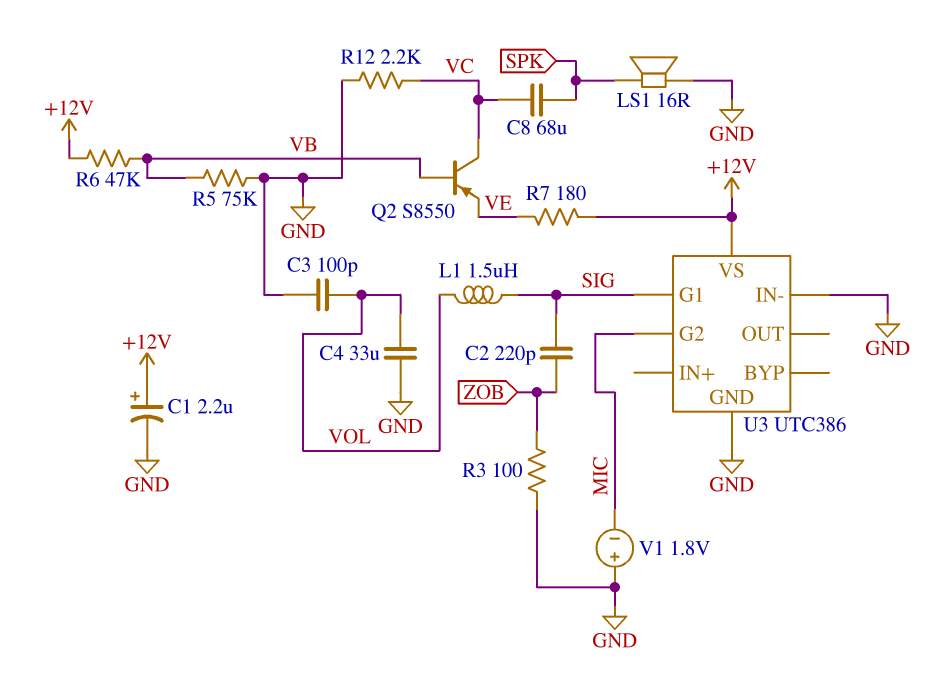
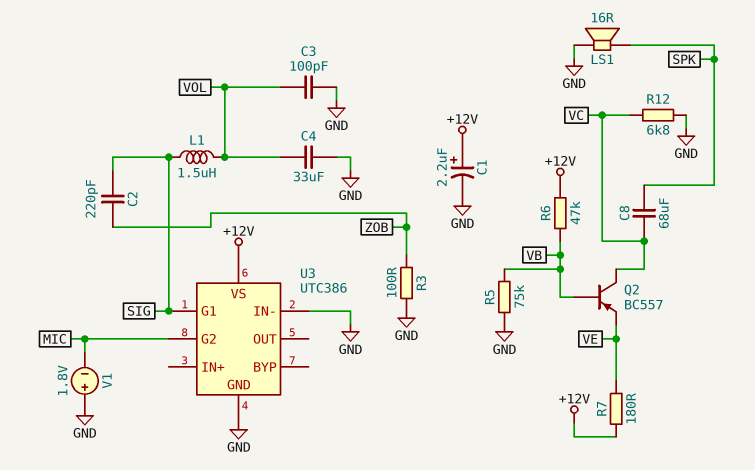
Q2: PNP S8550 (B VB, C VC, E VE) -> PNP BC557 (B VB, C VC, E VE)
R12: 2.2k (GND, VC) -> 6.8k (GND, VC)

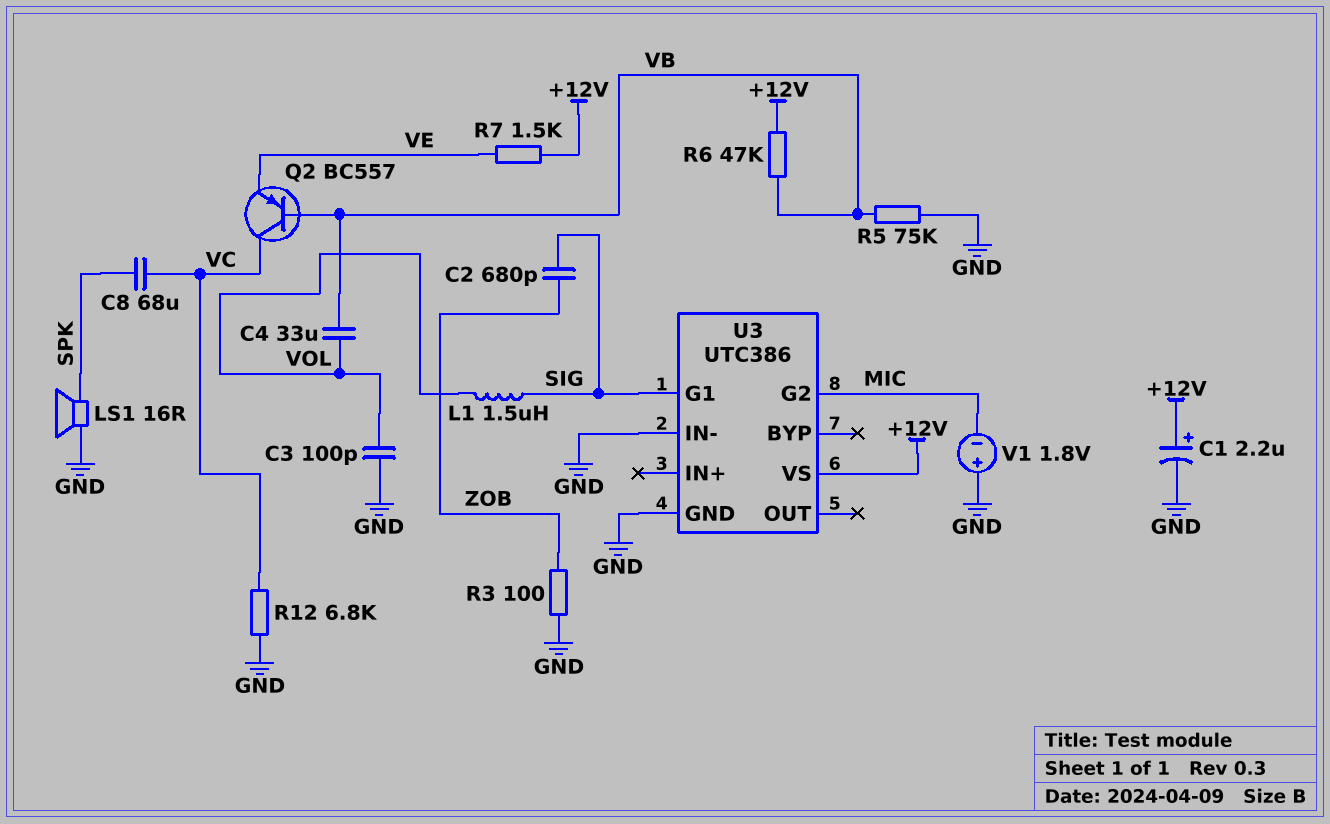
C2: 220pF (SIG, ZOB) -> 680pF (SIG, ZOB)
C4: 33uF (GND, VOL) -> 33uF (VB, VOL)
R7: 180 (+12V, VE) -> 1.5k (+12V, VE)

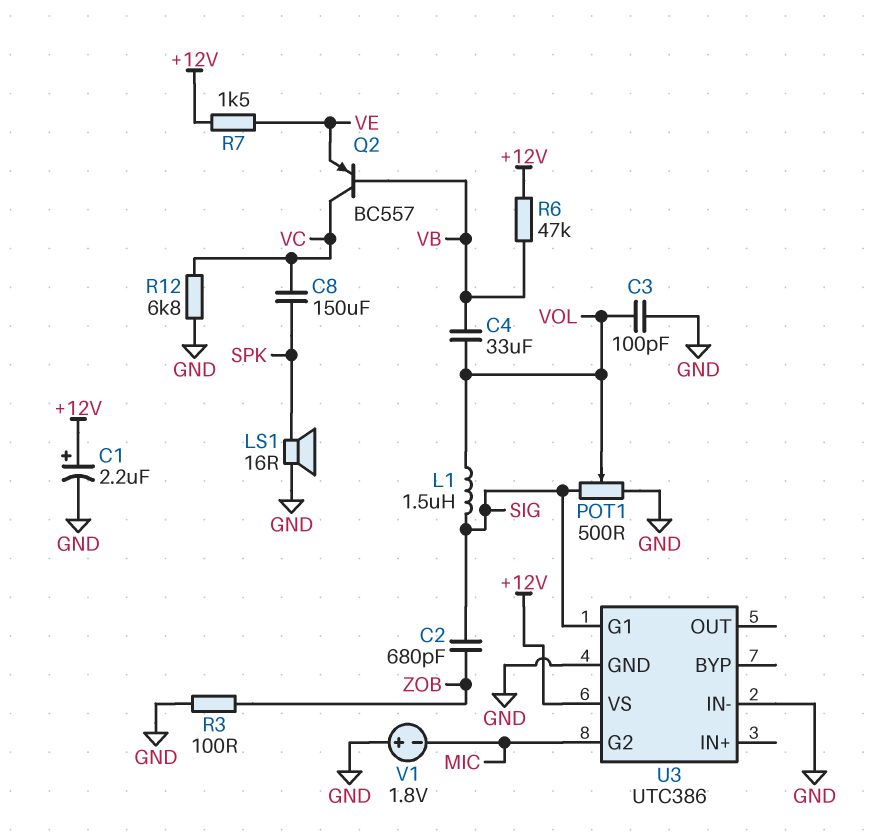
C8: 68uF (SPK, VC) -> 150uF (SPK, VC)
POT1: none -> 500 (GND, SIG, wiper VOL)
R5: 75k (GND, VB) -> none

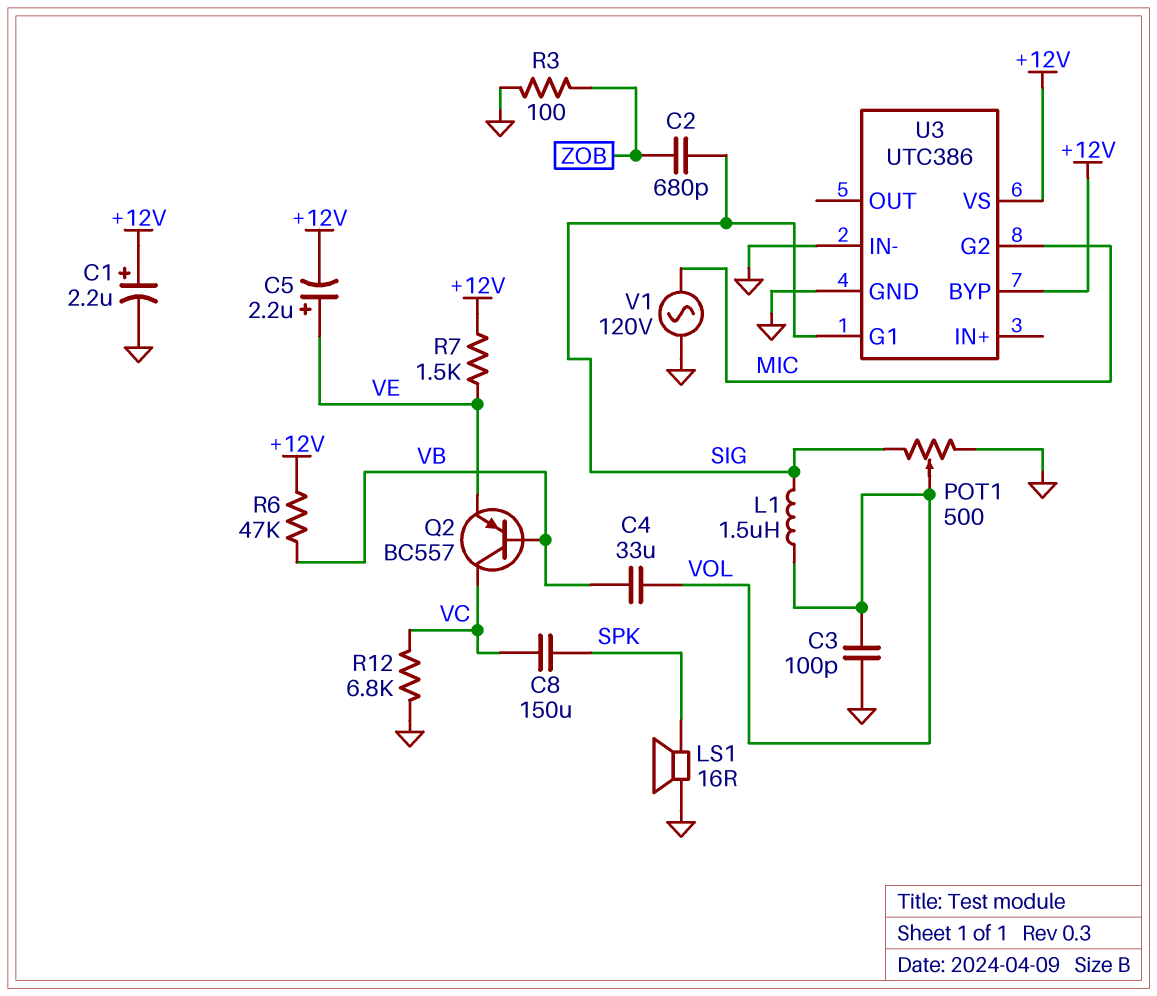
C5: none -> 2.2uF (plus VE, minus +12V)
U3 pin BYP: none -> +12V
V1: 1.8V (plus GND, minus MIC) -> AC 120V (GND, MIC)

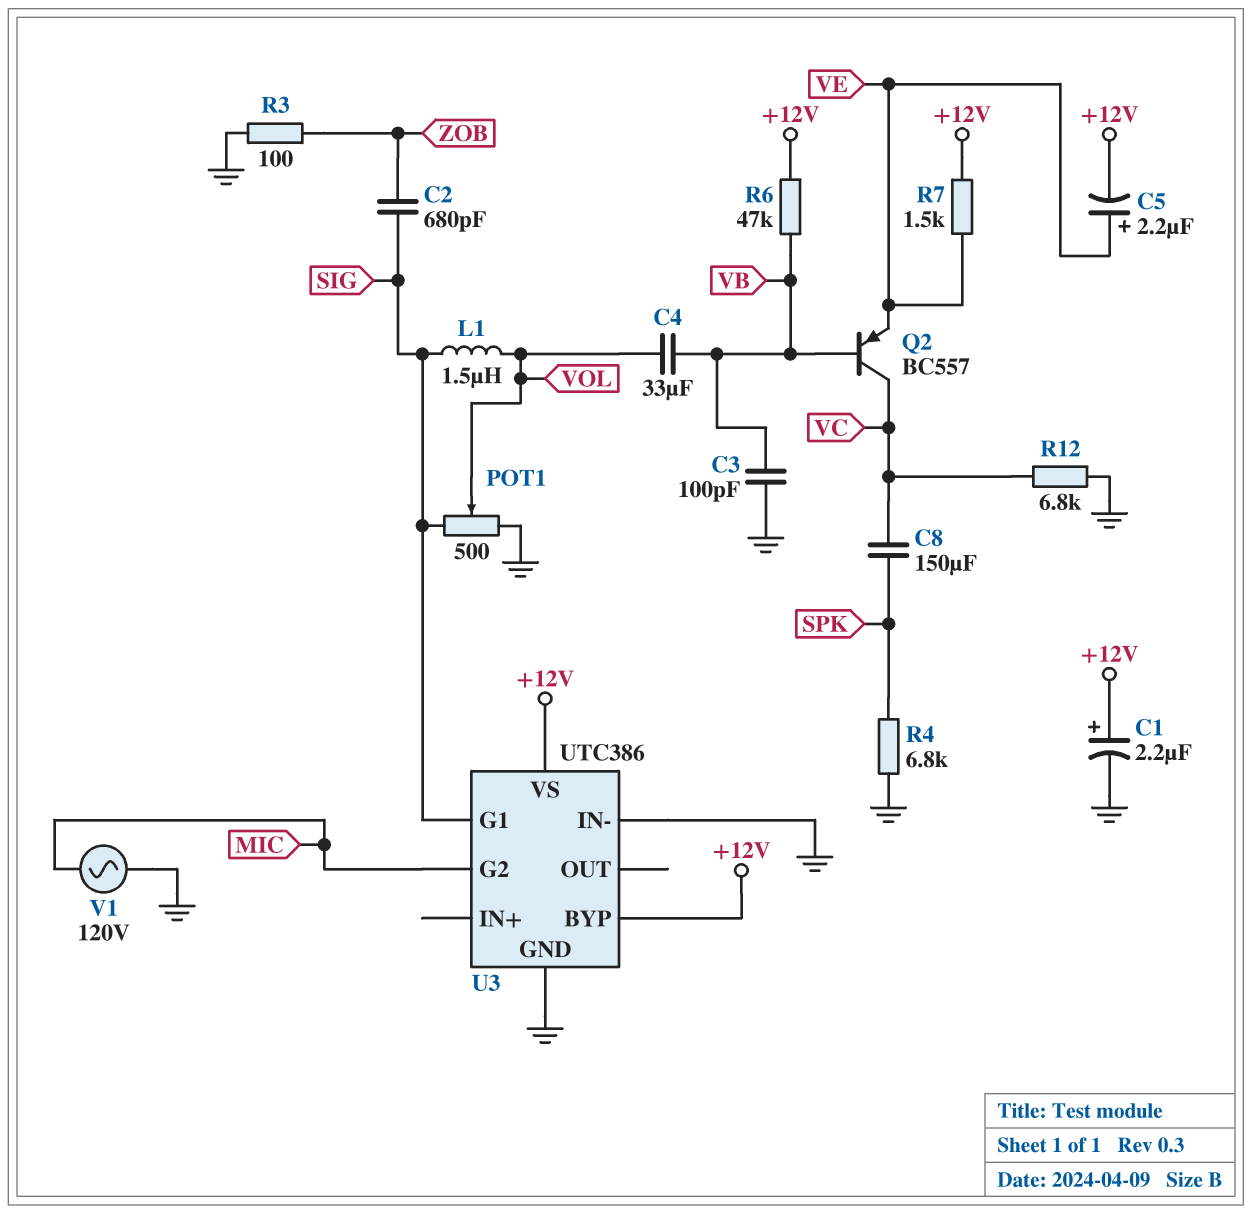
C3: 100pF (GND, VOL) -> 100pF (GND, VB)
LS1: speaker 16R (GND, SPK) -> none
R4: none -> 6.8k (GND, SPK)

